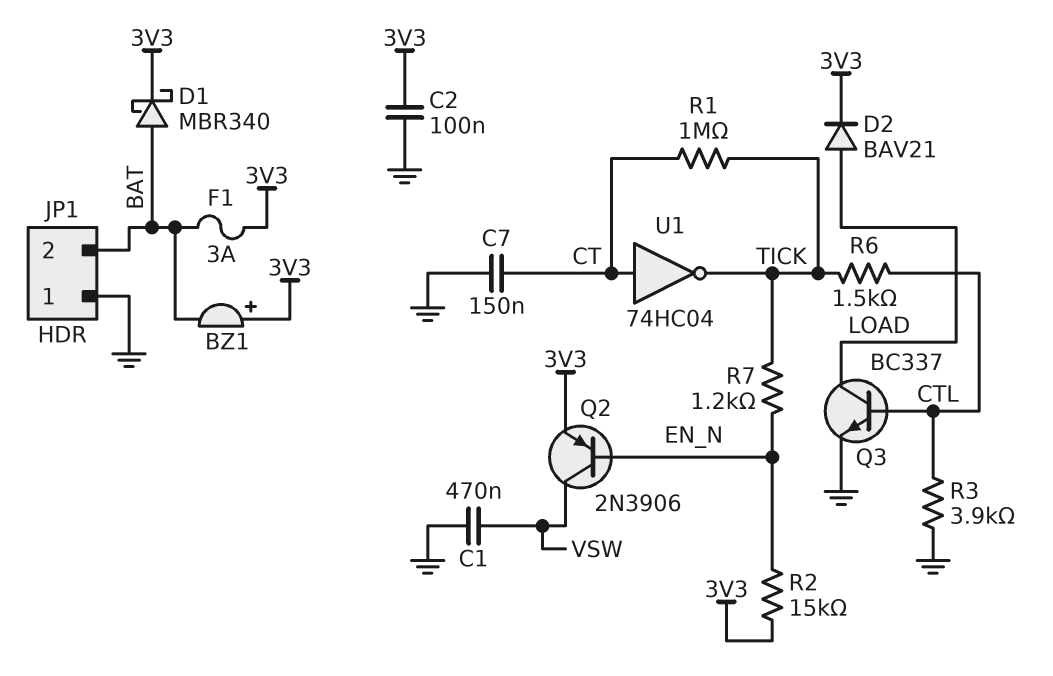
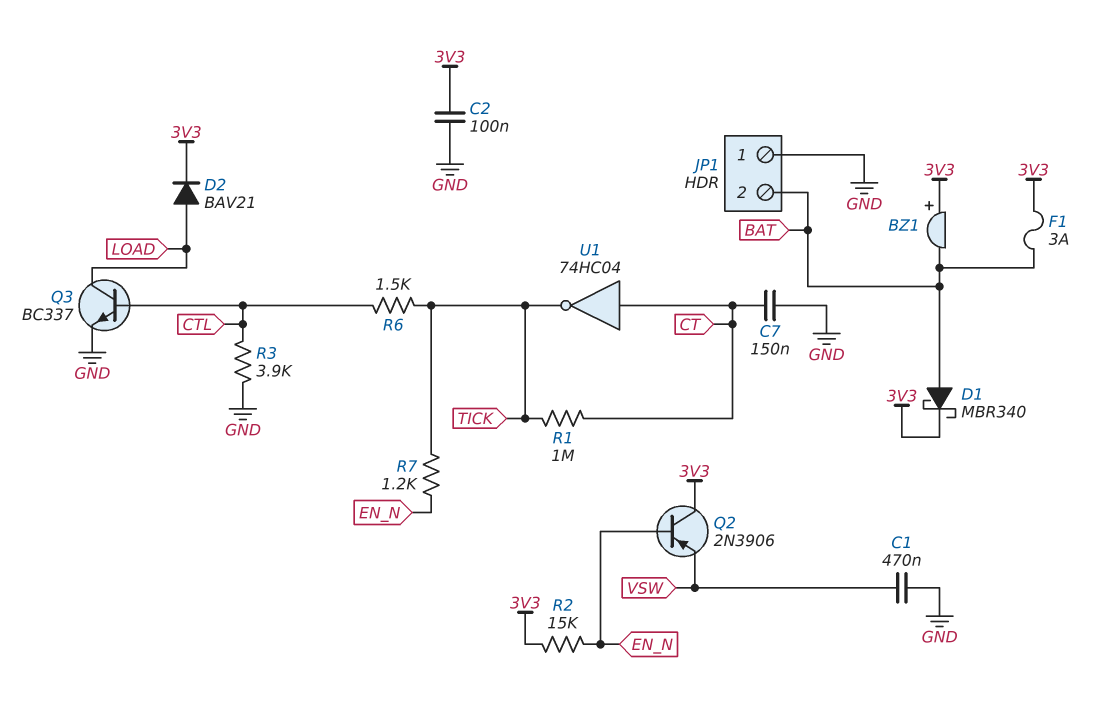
Q2: PNP 2N3906 (B EN_N, C VSW, E 3V3) -> PNP 2N3906 (B EN_N, C 3V3, E VSW)

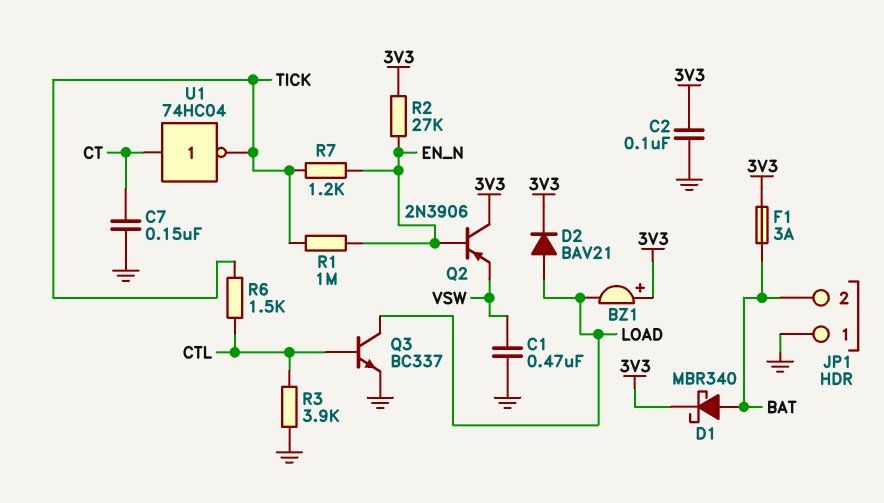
BZ1: buzzer (plus 3V3, minus BAT) -> buzzer (plus 3V3, minus LOAD)
R1: 1M (CT, TICK) -> 1M (EN_N, TICK)
R2: 15k (3V3, EN_N) -> 27k (3V3, EN_N)

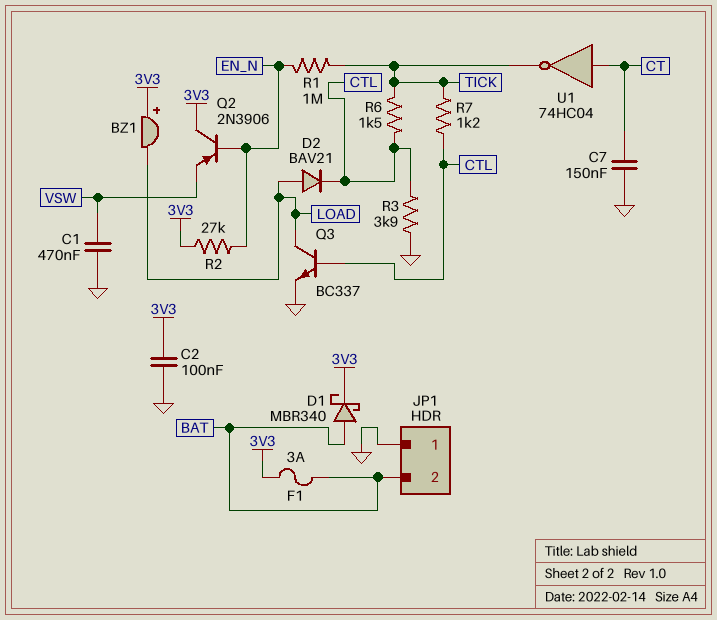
D2: diode BAV21 (A LOAD, K 3V3) -> diode BAV21 (A LOAD, K CTL)
R7: 1.2k (EN_N, TICK) -> 1.2k (CTL, TICK)

